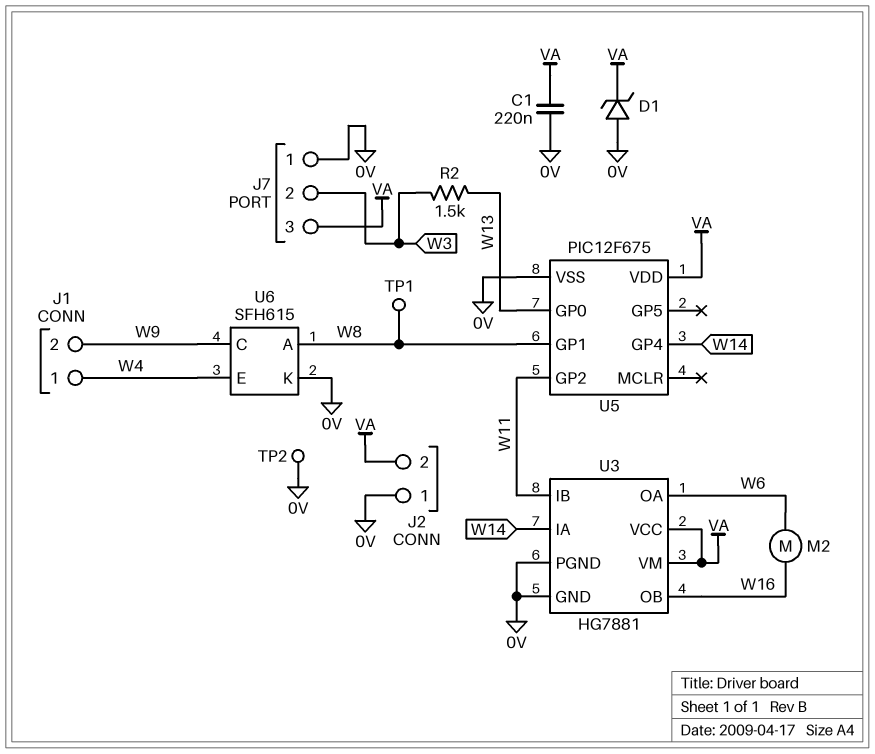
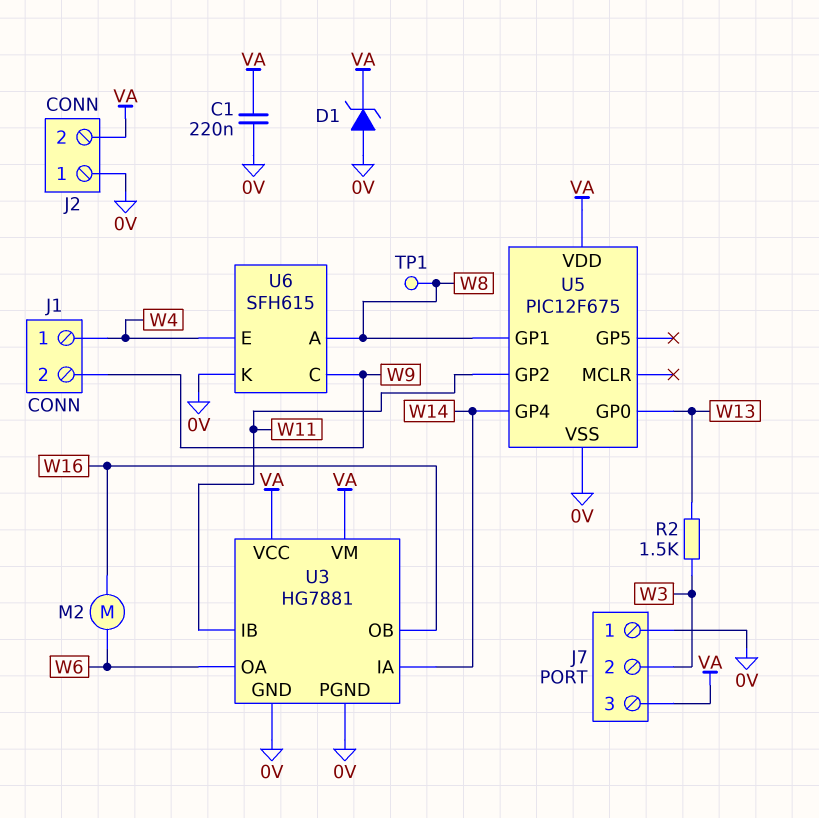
TP2: test point (0V) -> none

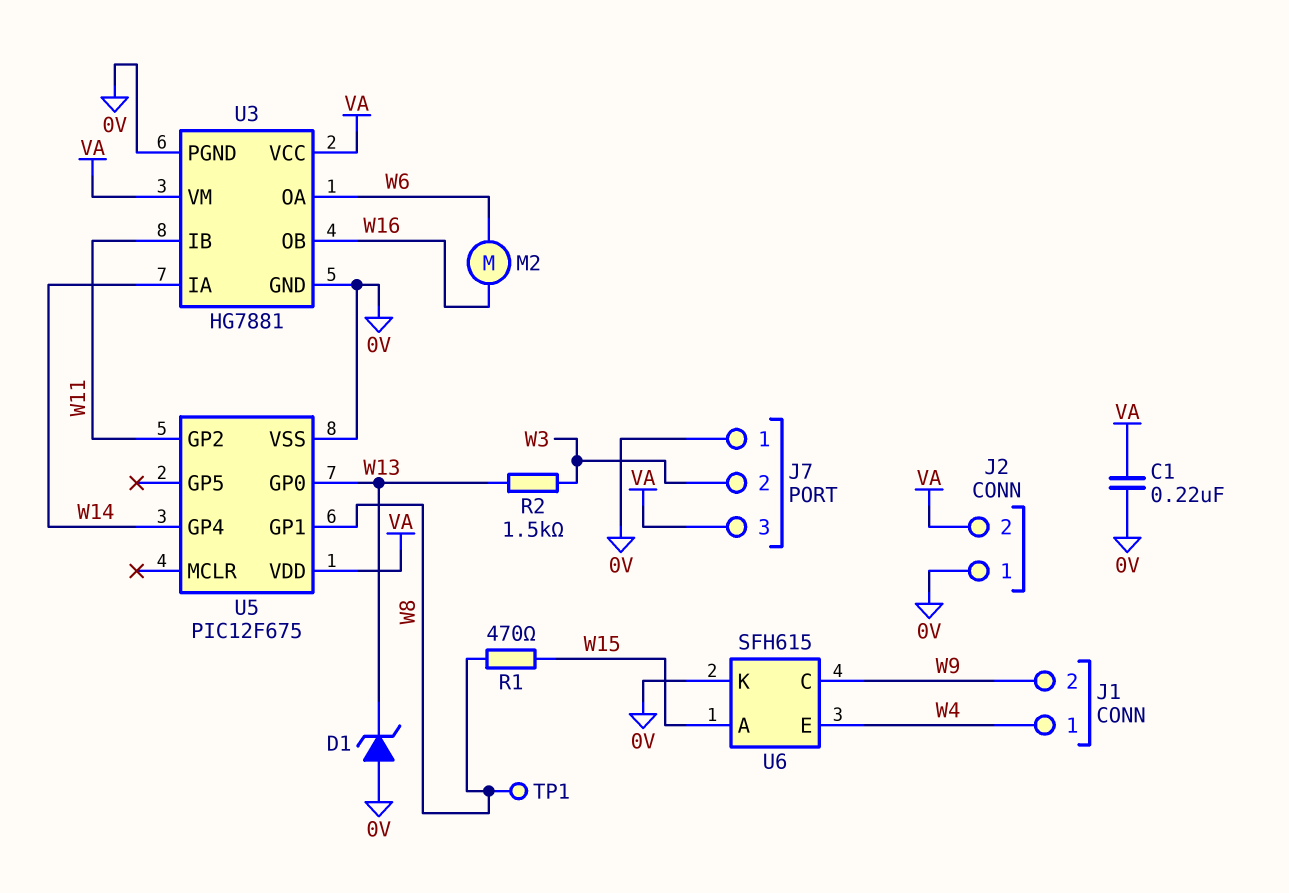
D1: zener (A 0V, K VA) -> zener (A 0V, K W13)
R1: none -> 470 (W8, W15)
U6 pin A: W8 -> W15

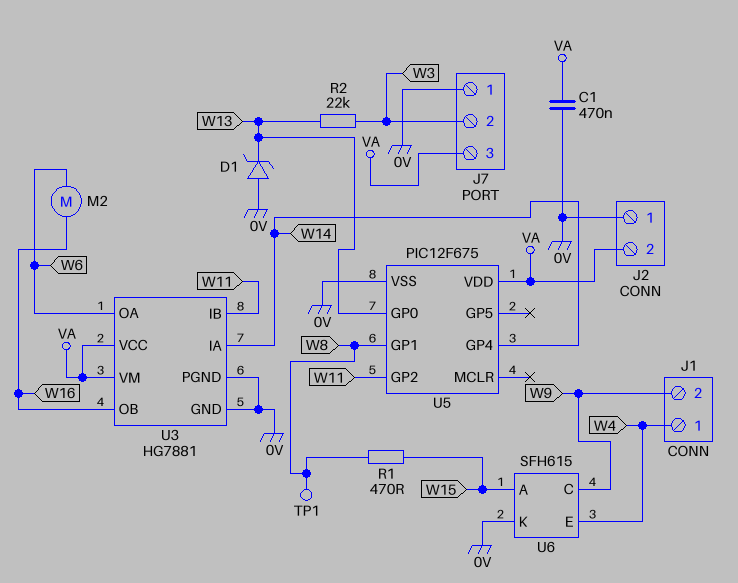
C1: 220nF (0V, VA) -> 470nF (0V, VA)
R2: 1.5k (W3, W13) -> 22k (W3, W13)

